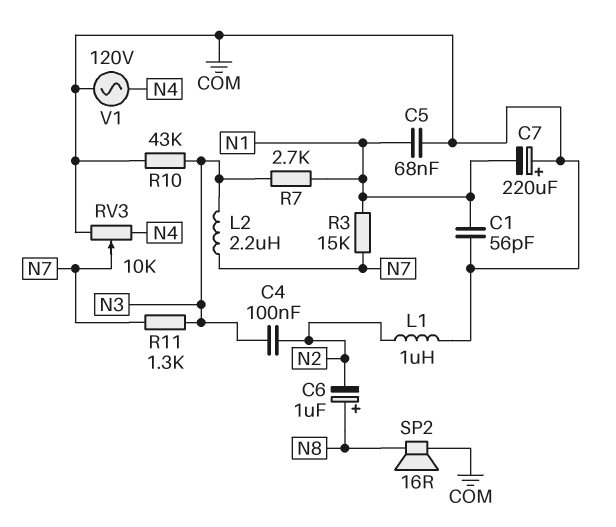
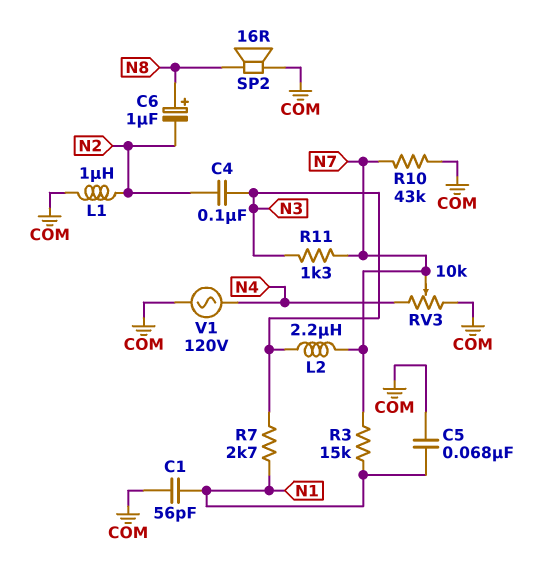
C7: 220uF (plus COM, minus N1) -> none
R10: 43k (COM, N3) -> 43k (COM, N7)

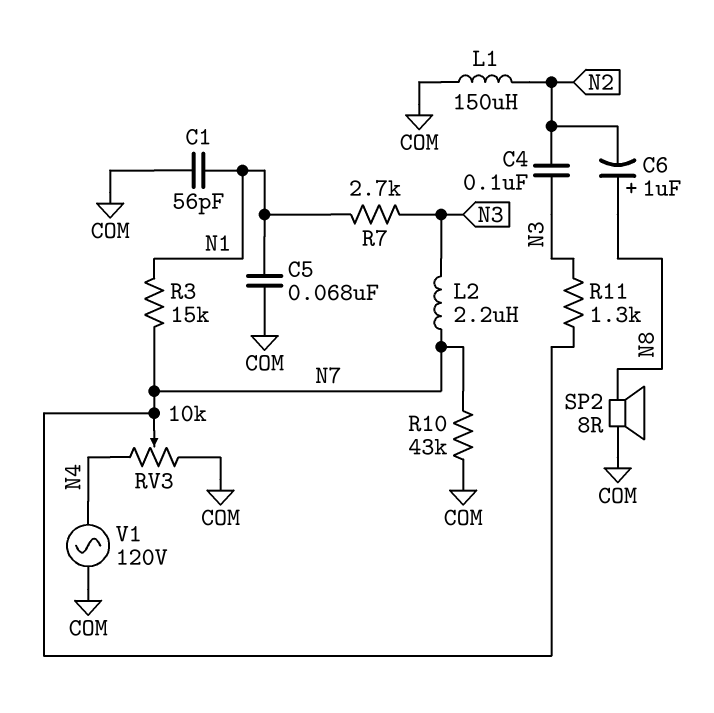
L1: 1uH (COM, N2) -> 150uH (COM, N2)
SP2: speaker 16R (COM, N8) -> speaker 8R (COM, N8)

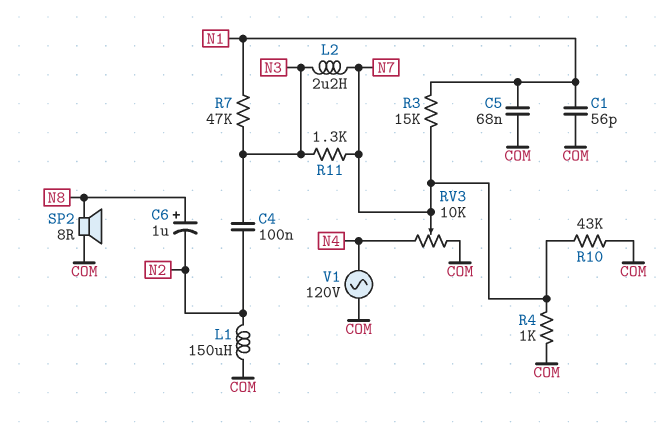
R4: none -> 1k (COM, N7)
R7: 2.7k (N1, N3) -> 47k (N1, N3)

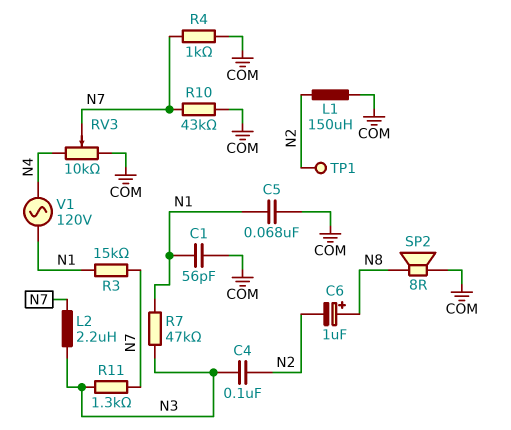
TP1: none -> test point (N2)
V1: AC 120V (COM, N4) -> AC 120V (N1, N4)

